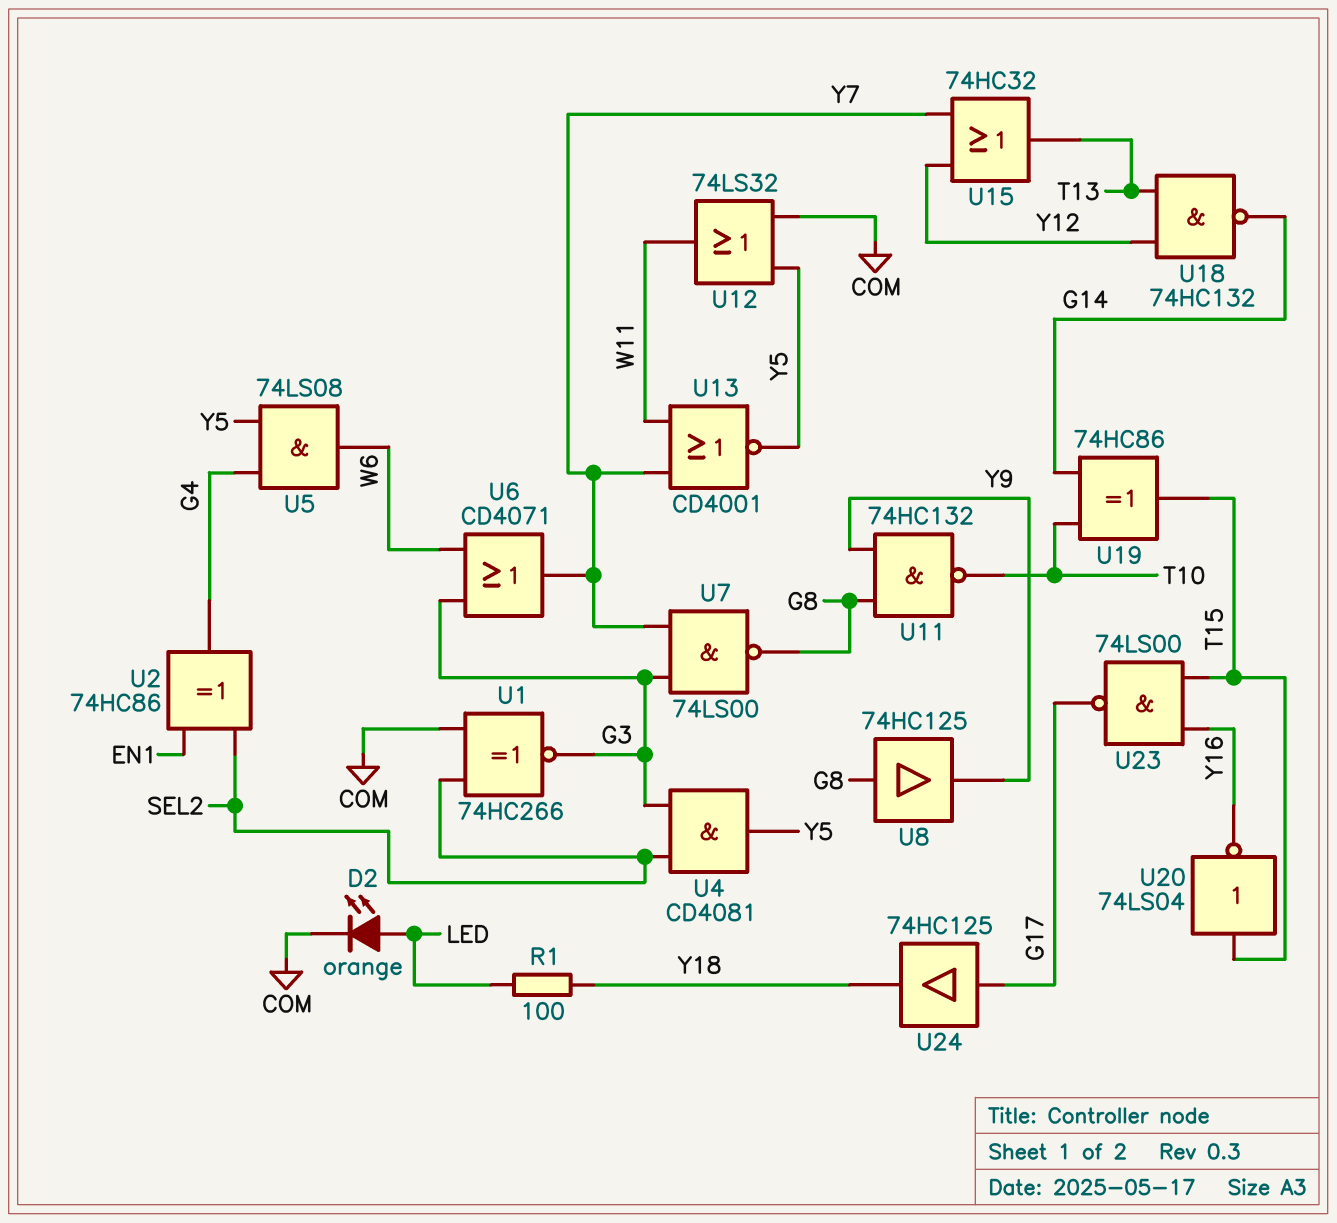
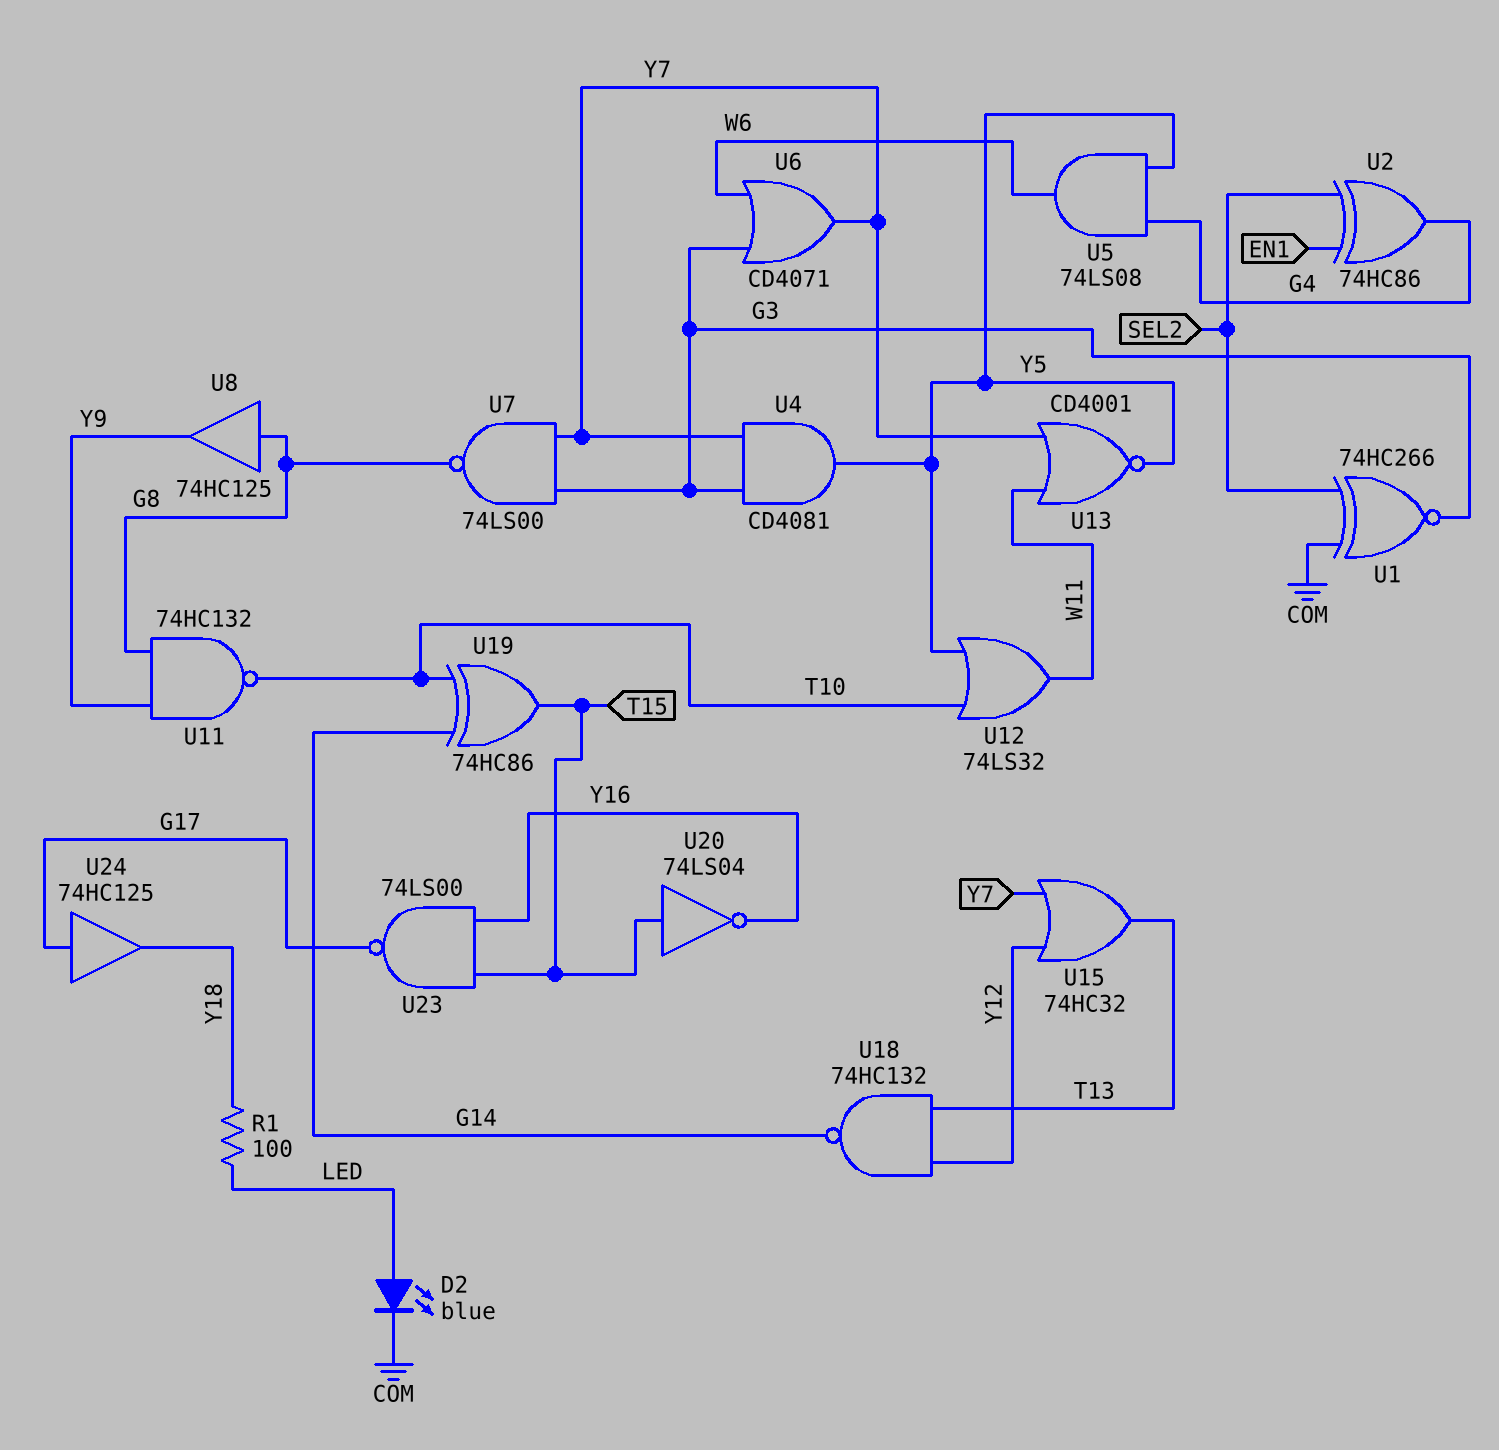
D2: LED orange (A LED, K COM) -> LED blue (A LED, K COM)
U4: AND CD4081 (in G3, in SEL2, out Y5) -> AND CD4081 (in G3, in Y7, out Y5)
U12: OR 74LS32 (in COM, in Y5, out W11) -> OR 74LS32 (in T10, in Y5, out W11)

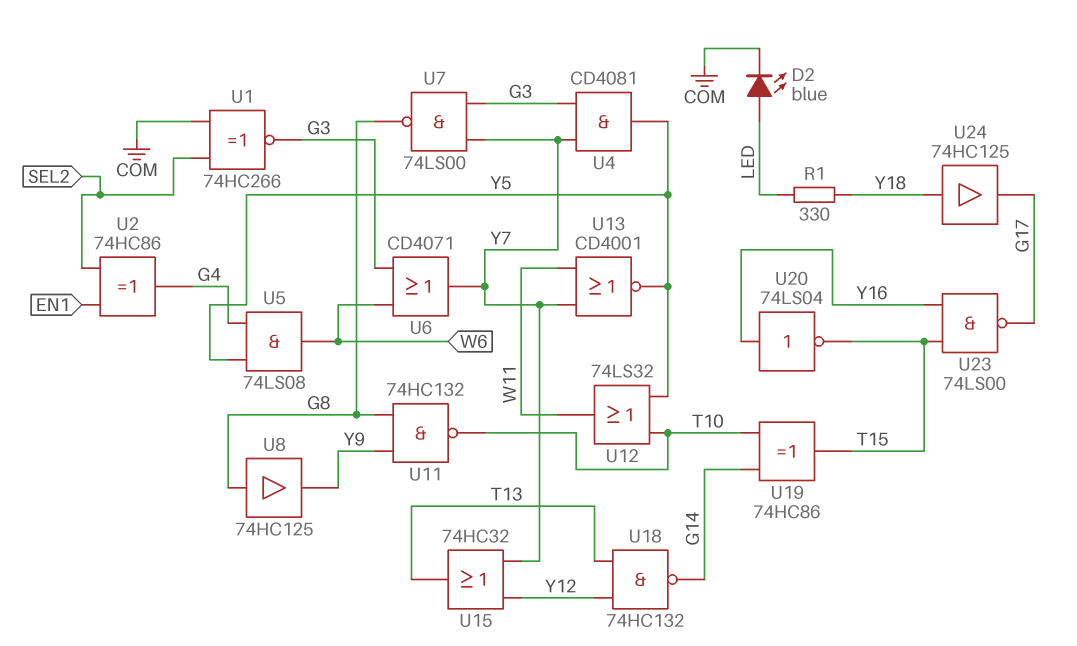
R1: 100 (LED, Y18) -> 330 (LED, Y18)
U20: NOT 74LS04 (in T15, out Y16) -> NOT 74LS04 (in Y16, out T15)
U24: buffer 74HC125 (in G17, out Y18) -> buffer 74HC125 (in Y18, out G17)

